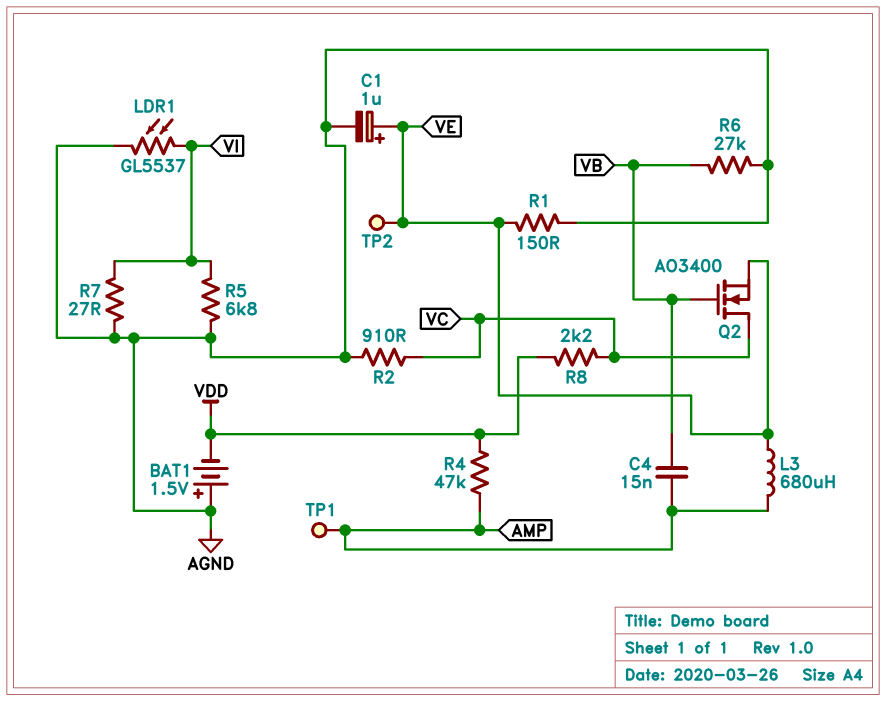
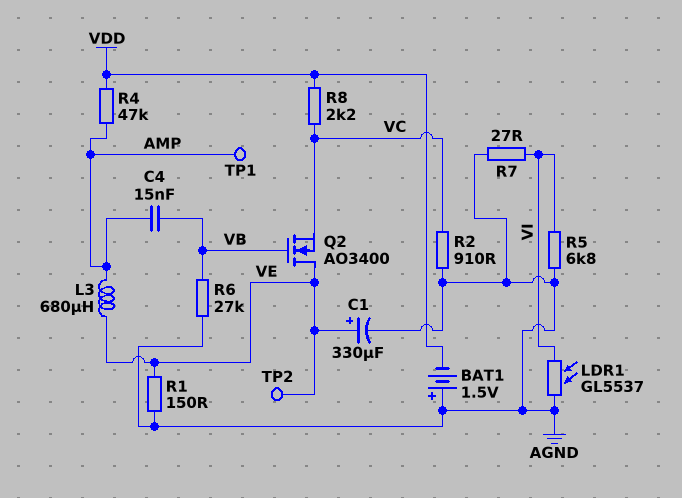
C1: 1uF (plus VE, minus AGND) -> 330uF (plus VE, minus AGND)
Q2: NMOS AO3400 (G VB, D VC, S VE) -> NMOS AO3400 (G VB, D VE, S VC)

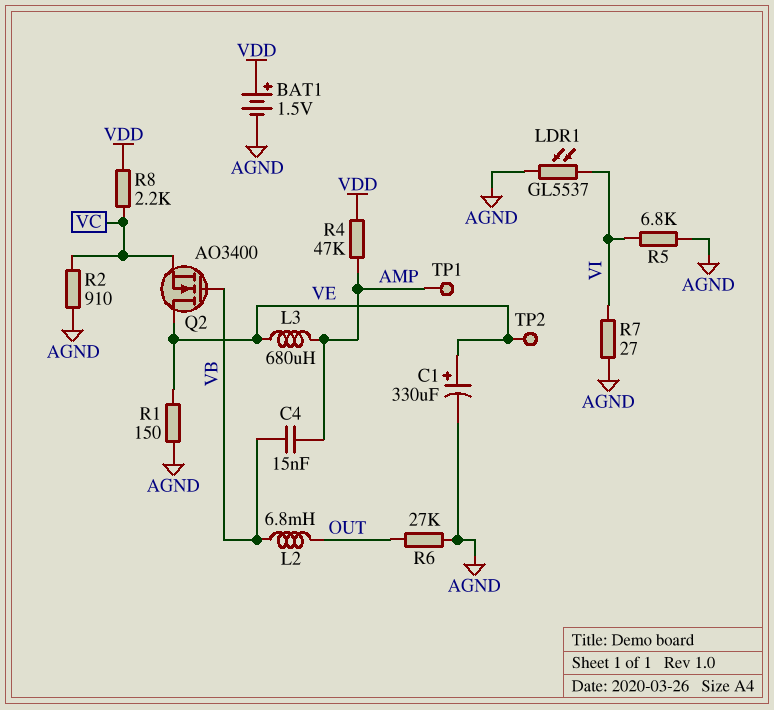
BAT1: 1.5V (plus AGND, minus VDD) -> 1.5V (plus VDD, minus AGND)
L2: none -> 6.8mH (OUT, VB)
R6: 27k (AGND, VB) -> 27k (AGND, OUT)

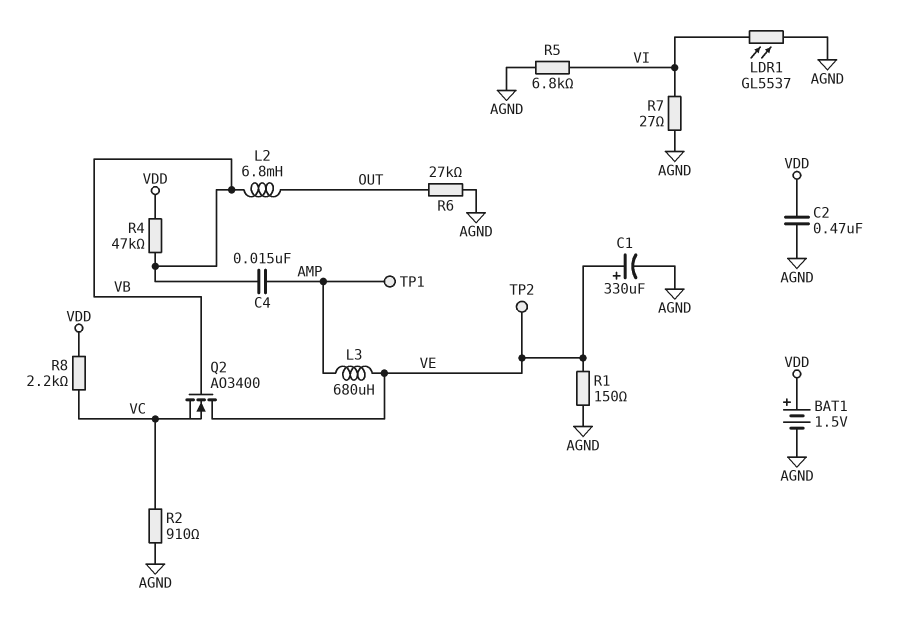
C2: none -> 470nF (AGND, VDD)
R4: 47k (AMP, VDD) -> 47k (VB, VDD)

